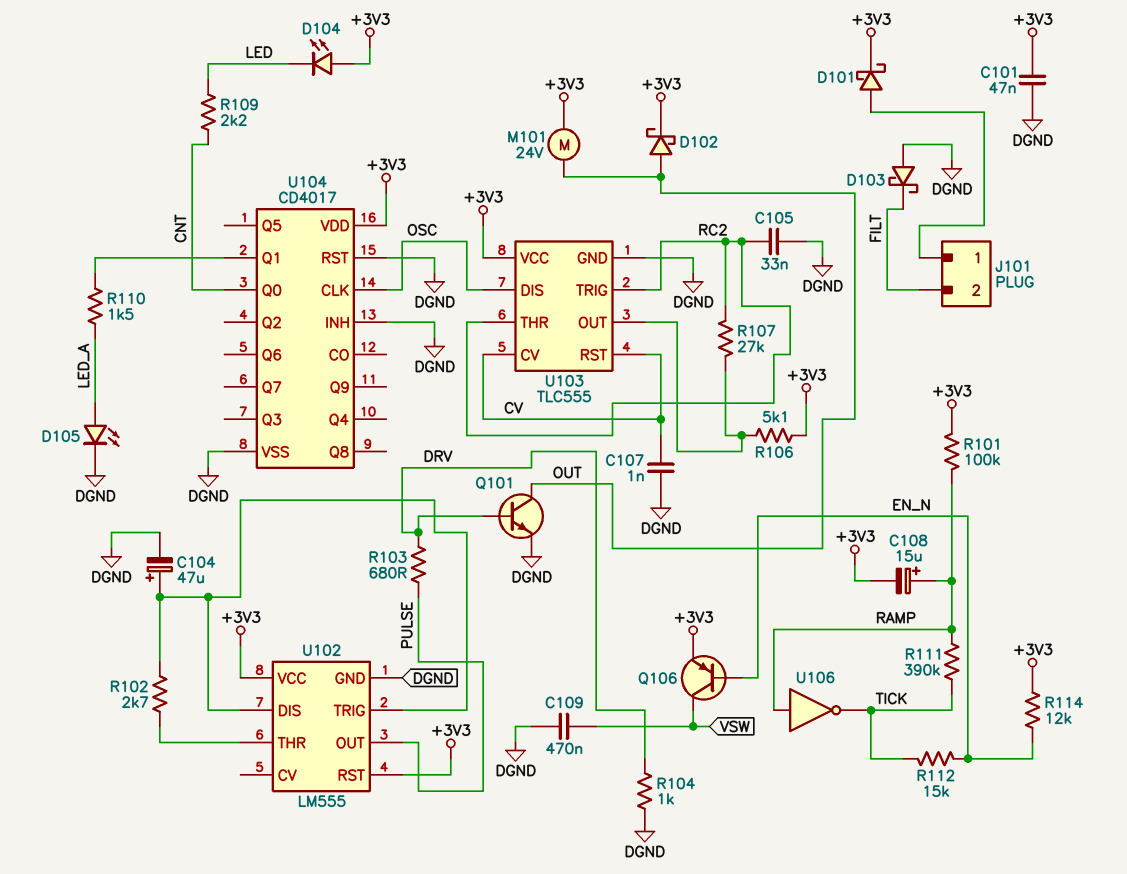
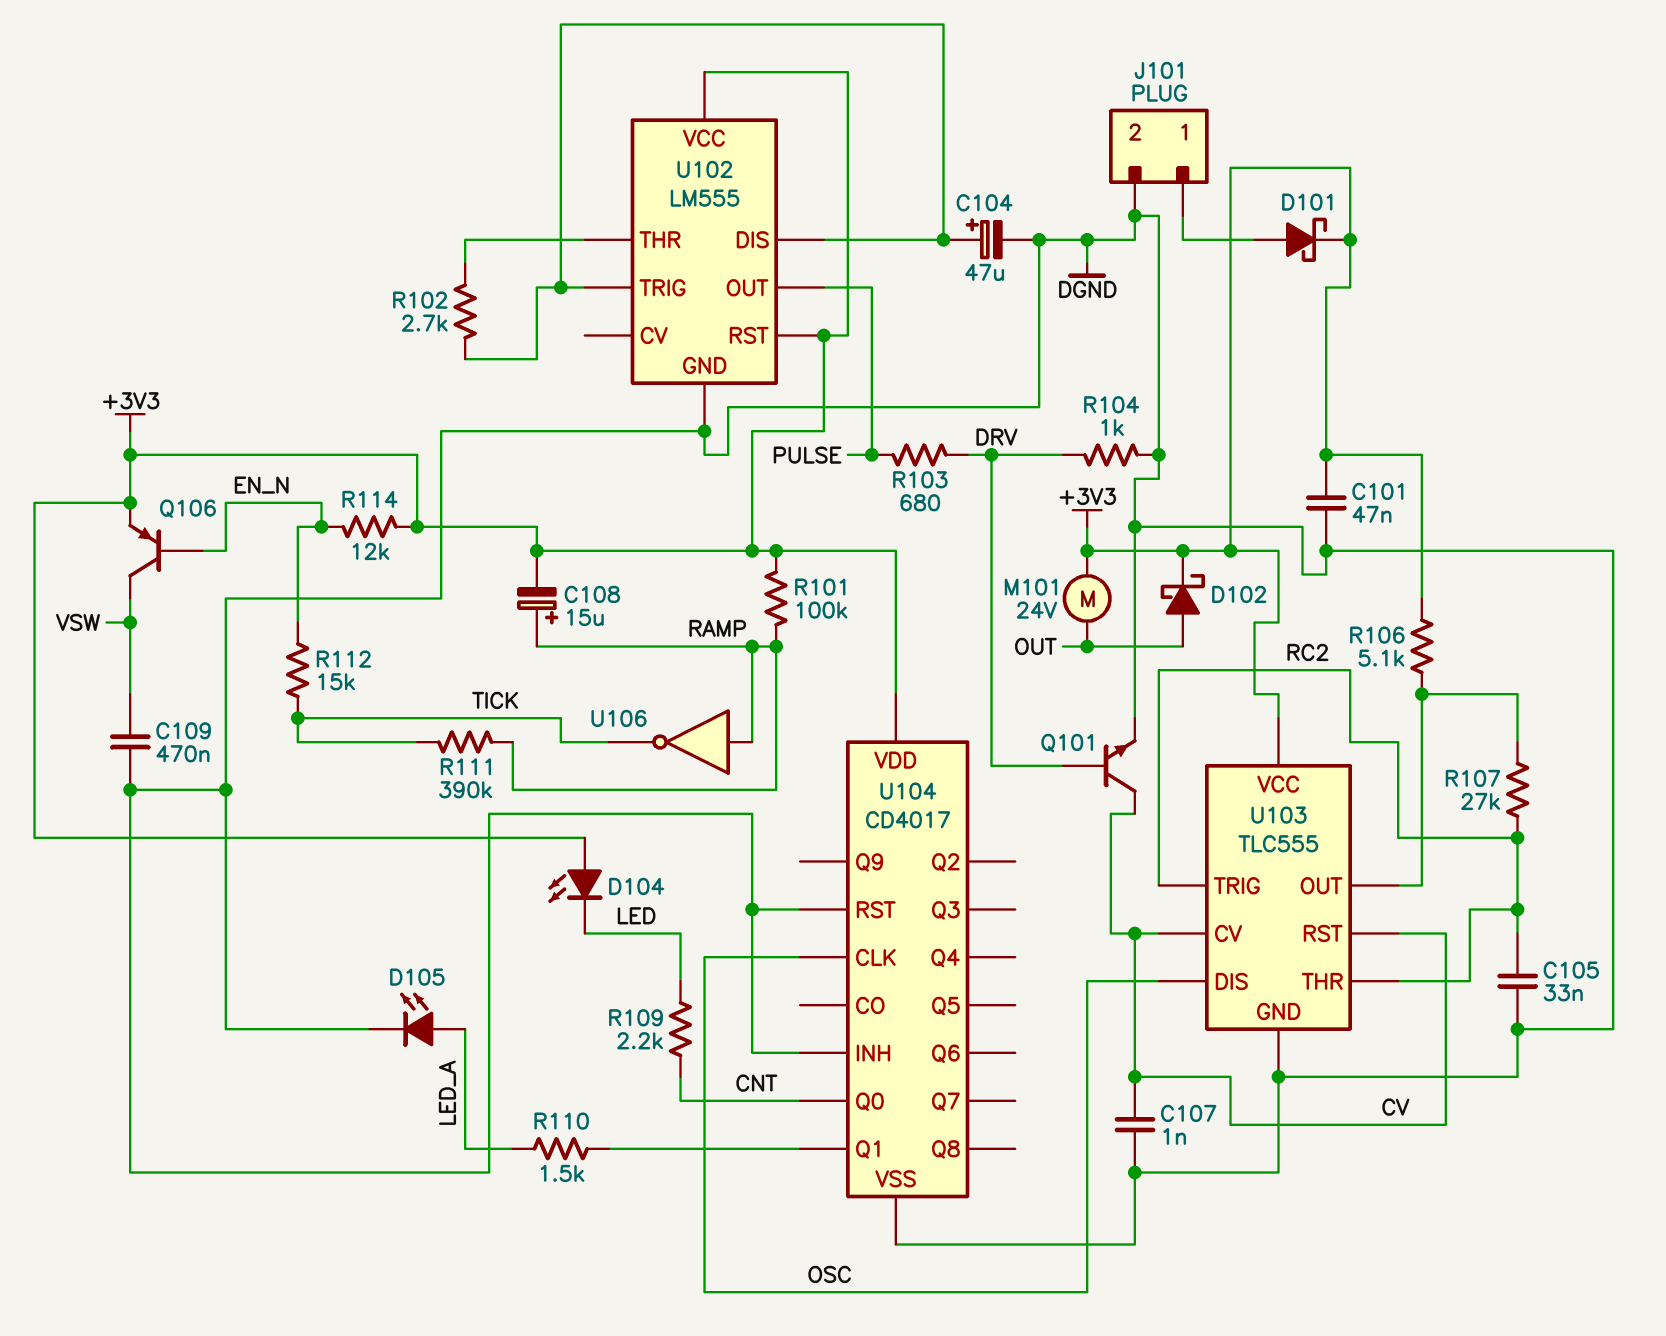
D103: schottky (A DGND, K FILT) -> none
J101 pin 2: FILT -> DGND
Q101: NPN (B DRV, C OUT, E DGND) -> NPN (B DRV, C CV, E DGND)

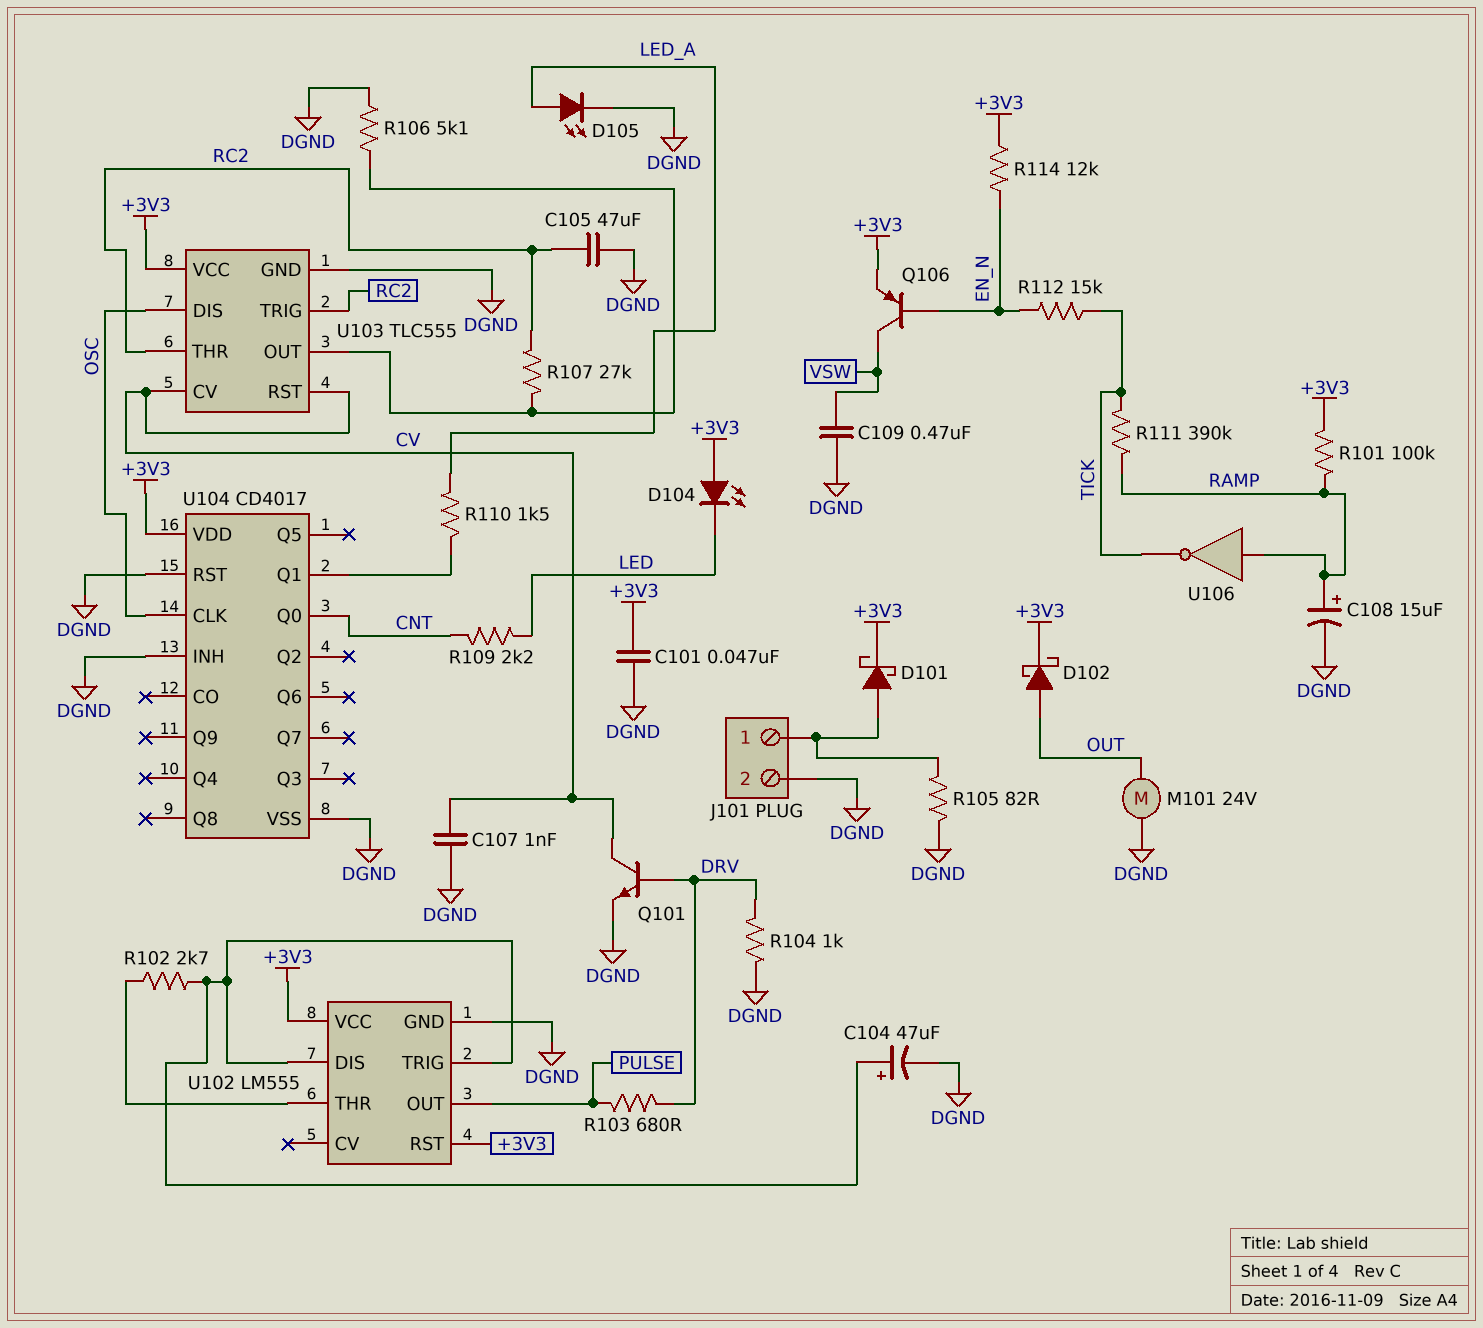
C105: 33nF (DGND, RC2) -> 47uF (DGND, RC2)
C108: 15uF (plus RAMP, minus +3V3) -> 15uF (plus RAMP, minus DGND)
M101: motor 24V (+3V3, OUT) -> motor 24V (DGND, OUT)
R105: none -> 82 (DGND, J101/1)
R106: 5.1k (+3V3, U103/OUT) -> 5.1k (DGND, U103/OUT)

